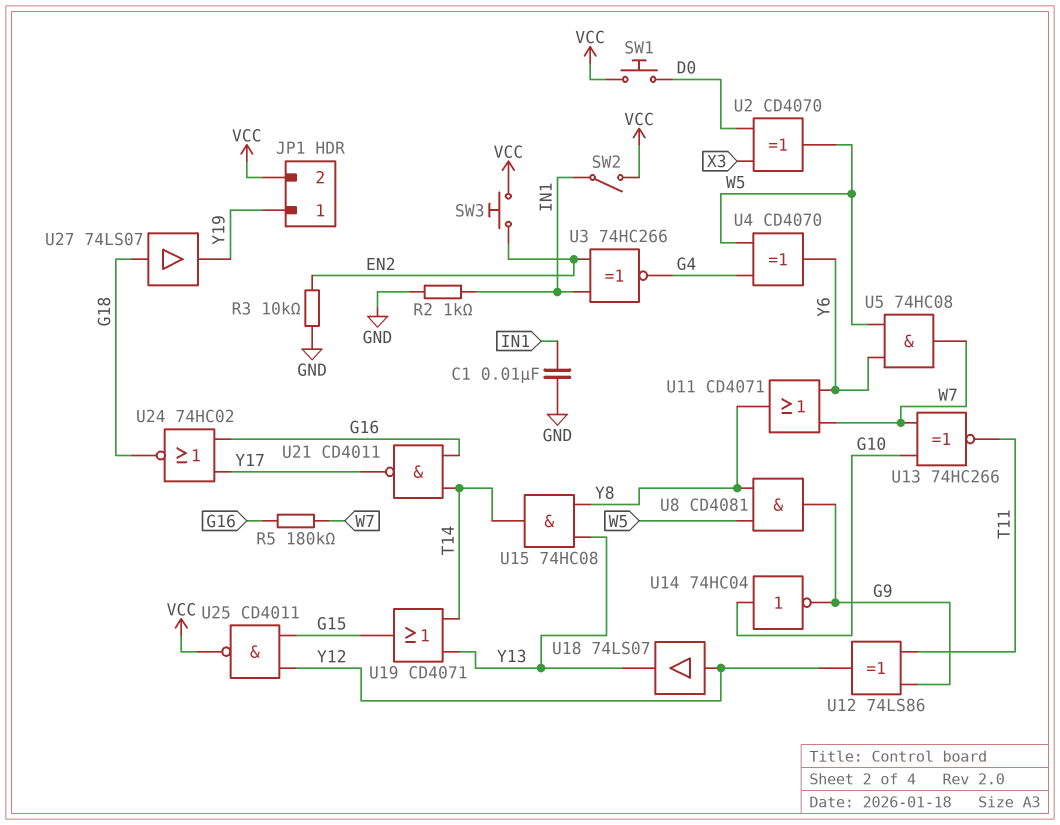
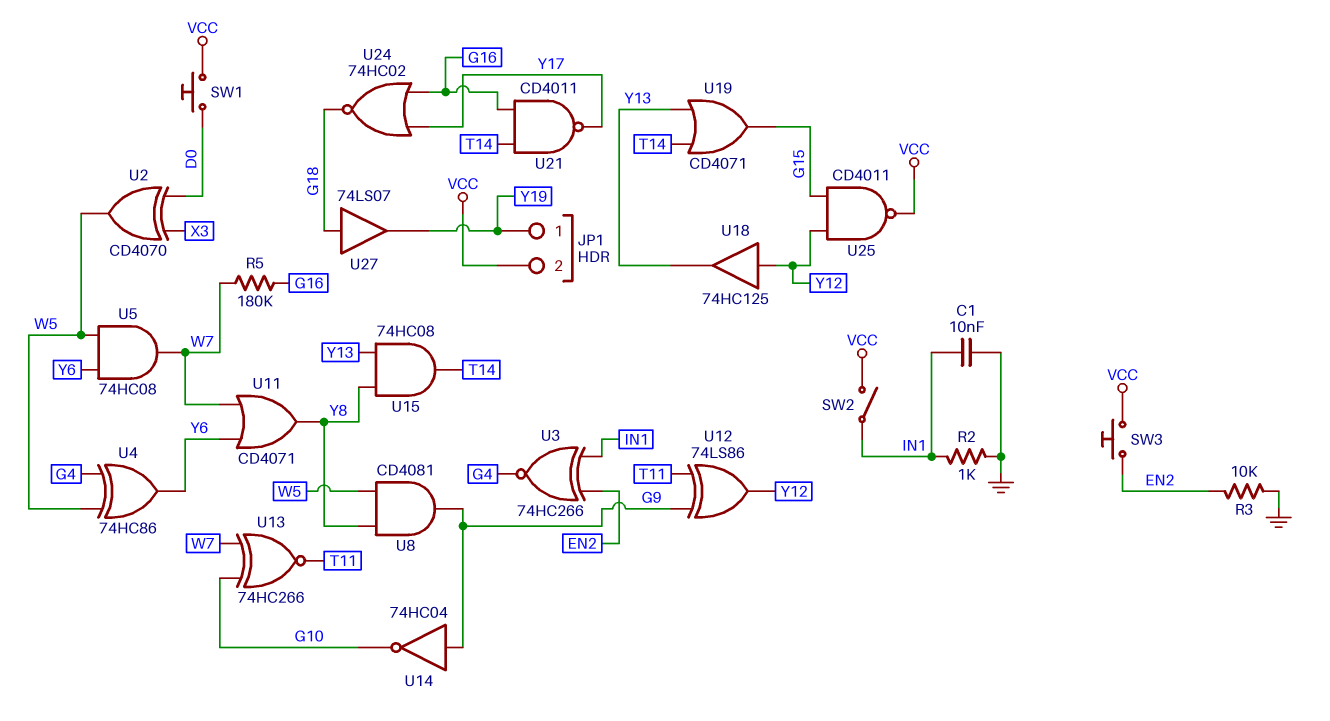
U4: XOR CD4070 (in G4, in W5, out Y6) -> XOR 74HC86 (in G4, in W5, out Y6)
U14: NOT 74HC04 (in G10, out G9) -> NOT 74HC04 (in G9, out G10)
U18: buffer 74LS07 (in Y12, out Y13) -> buffer 74HC125 (in Y12, out Y13)

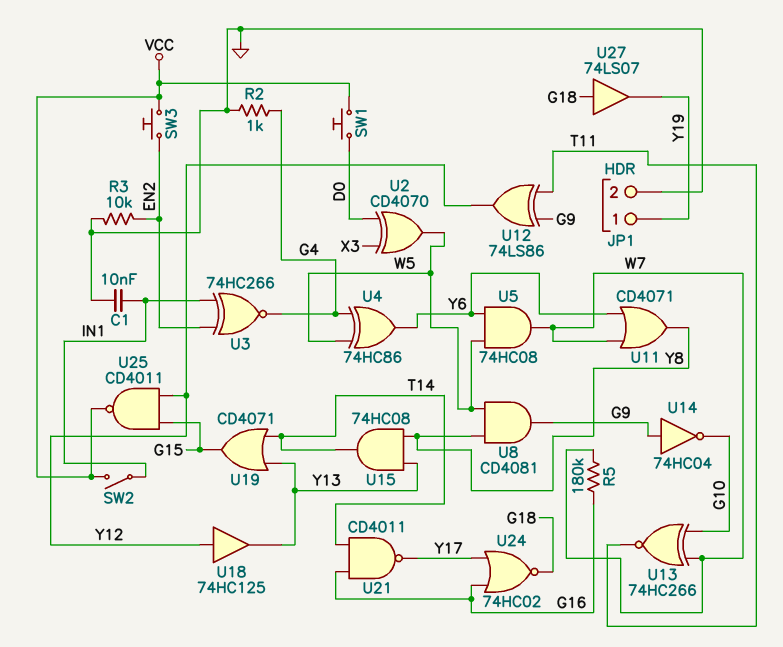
JP1 pin 2: VCC -> GND
R2: 1k (GND, IN1) -> 1k (G4, GND)

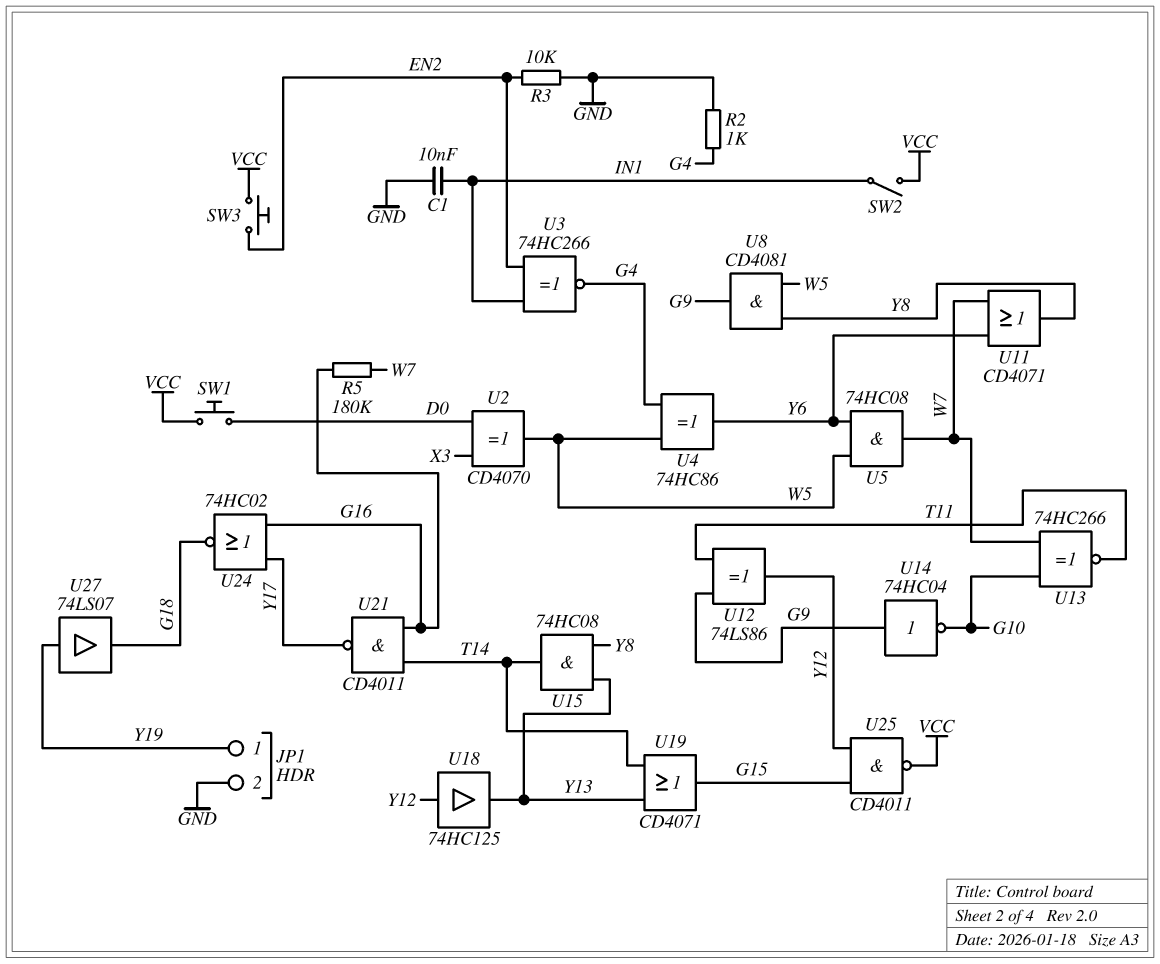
U27: buffer 74LS07 (in G18, out Y19) -> buffer 74LS07 (in Y19, out G18)

